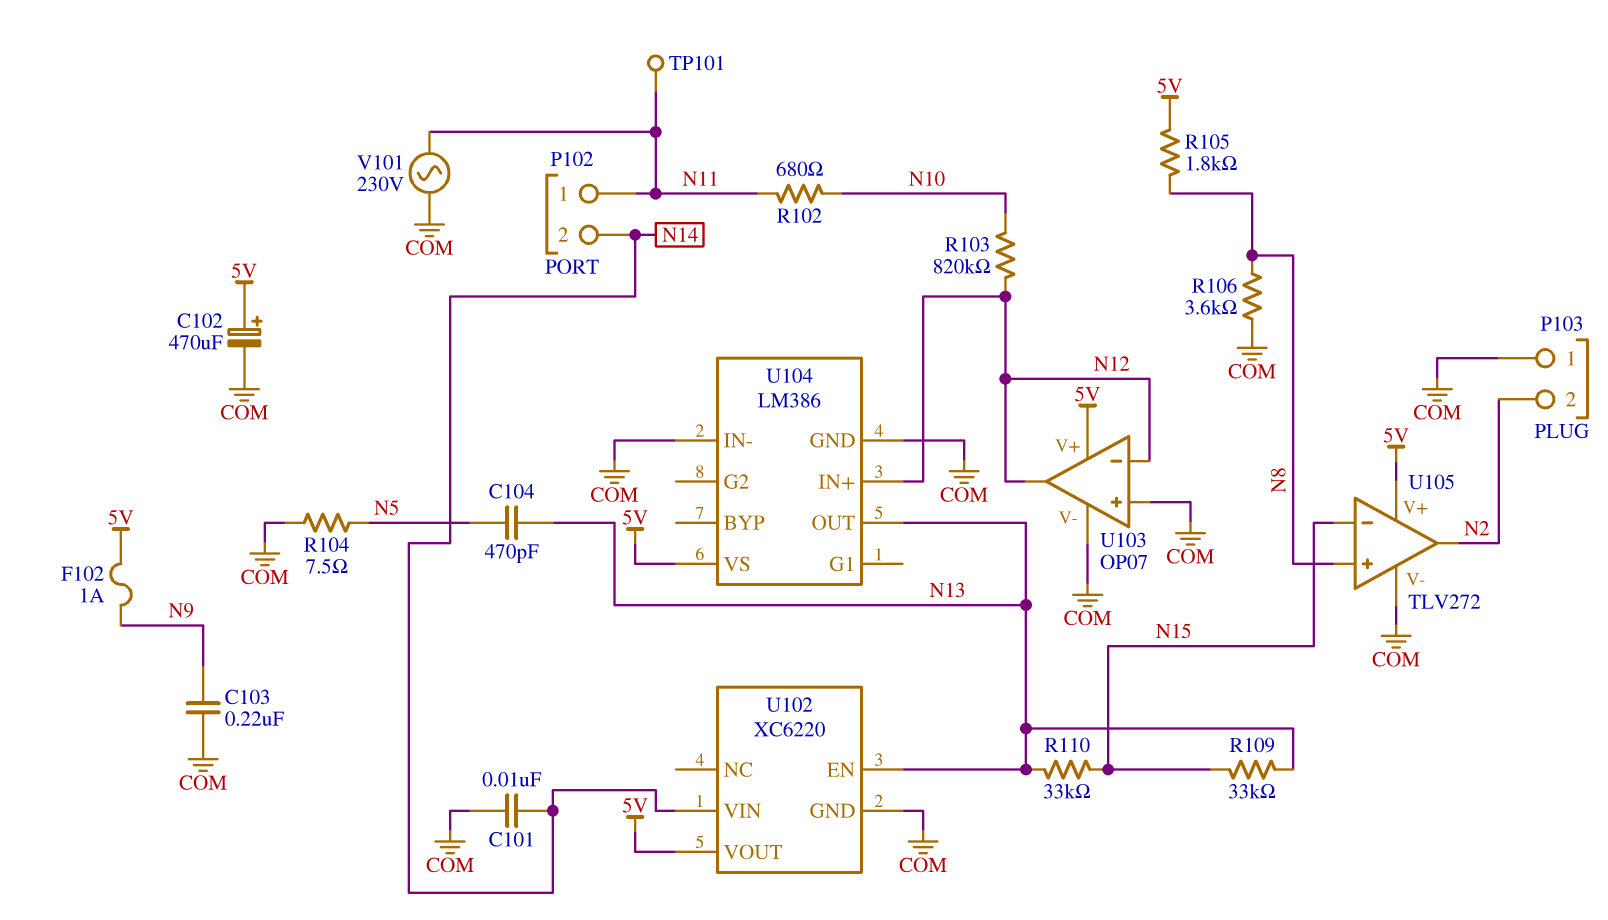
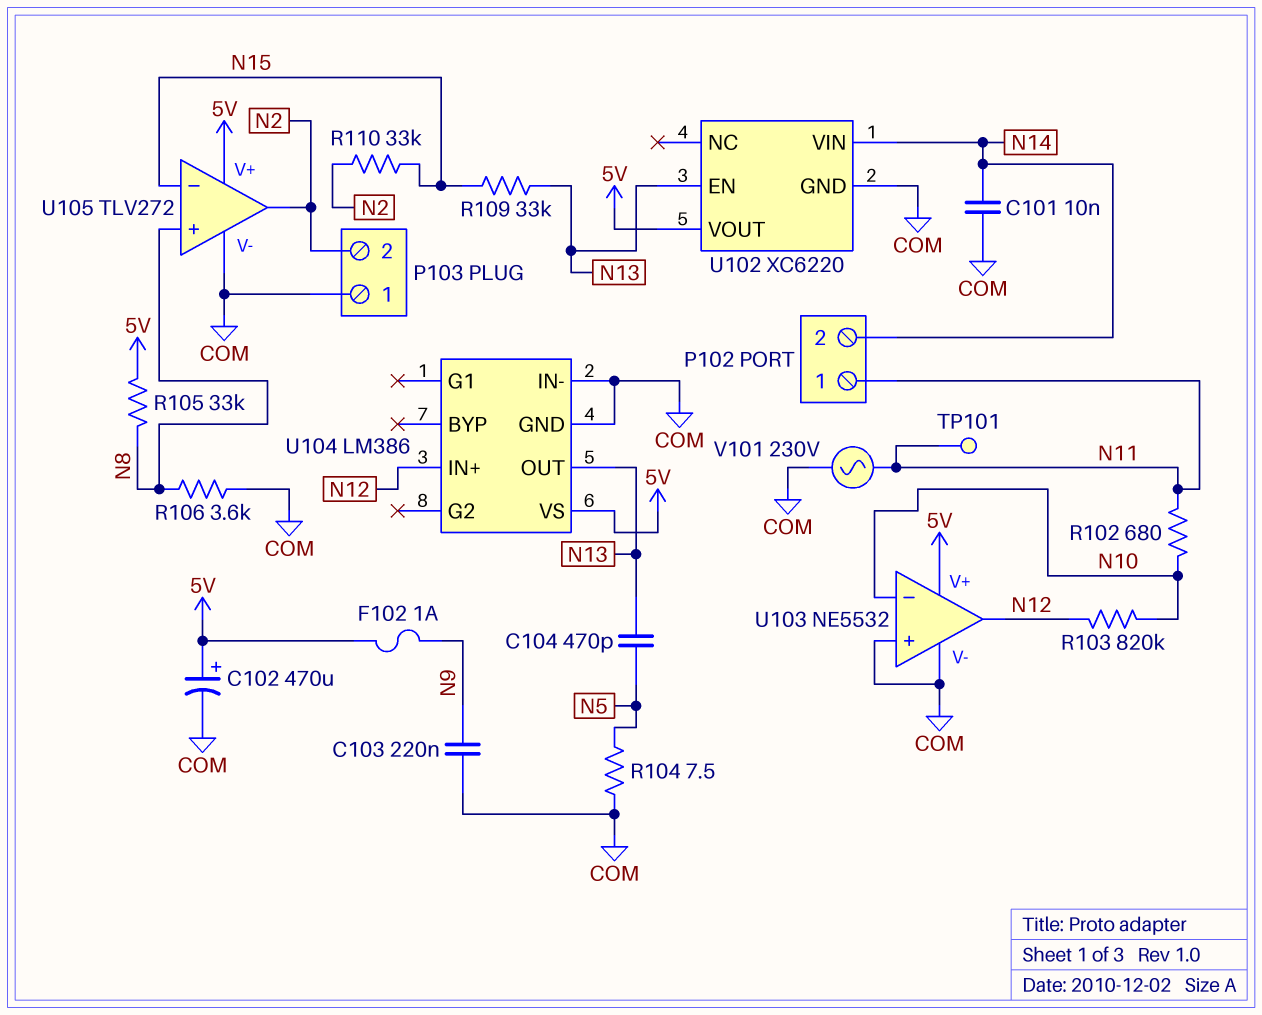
R105: 1.8k (5V, N8) -> 33k (5V, N8)
R110: 33k (N13, N15) -> 33k (N2, N15)
U103: OP07 -> NE5532
U103 pin in-: N12 -> N10

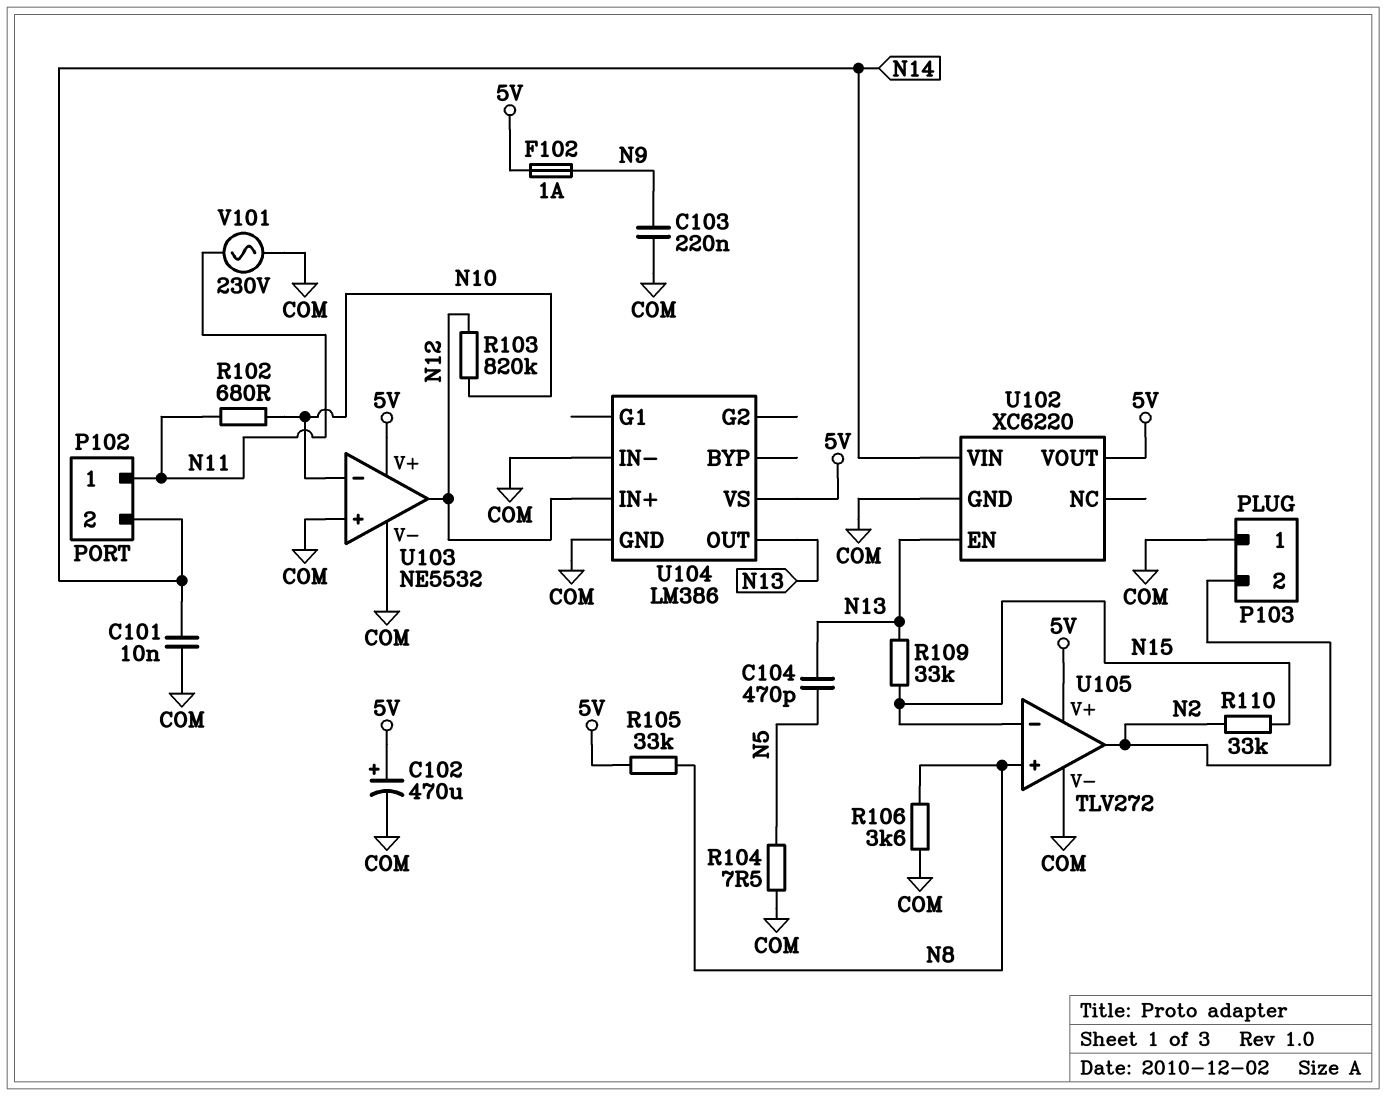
TP101: test point (N11) -> none

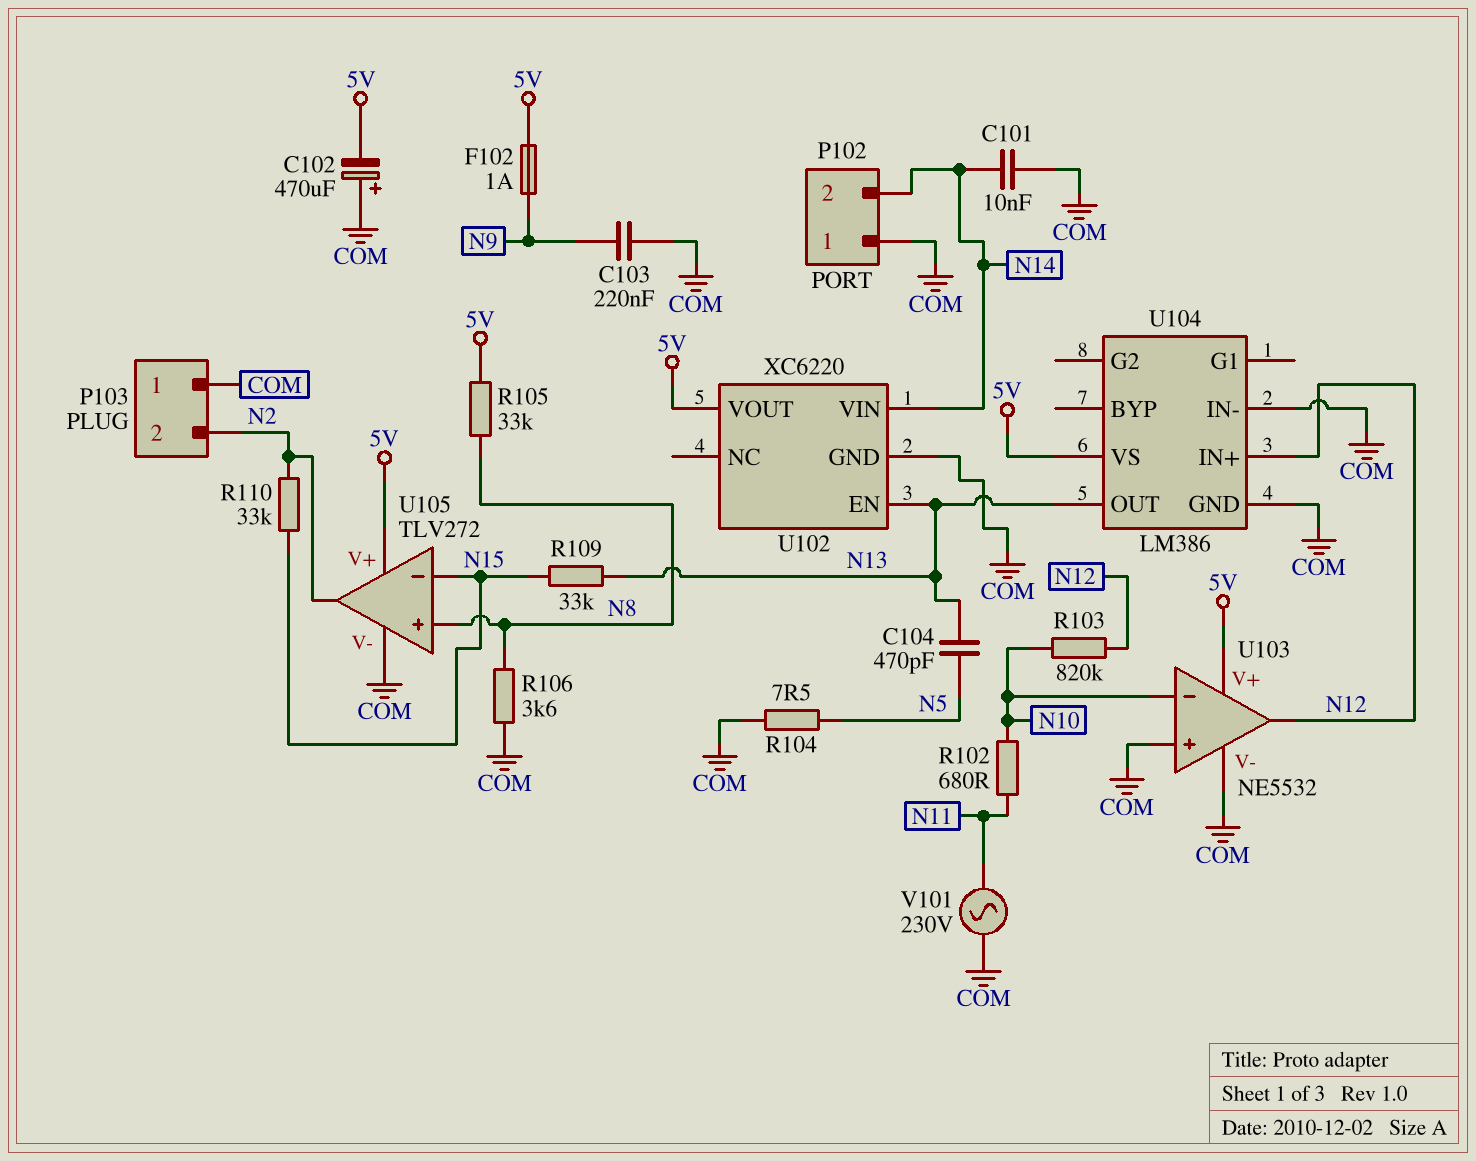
C102: 470uF (plus 5V, minus COM) -> 470uF (plus COM, minus 5V)
P102 pin 1: N11 -> COM

